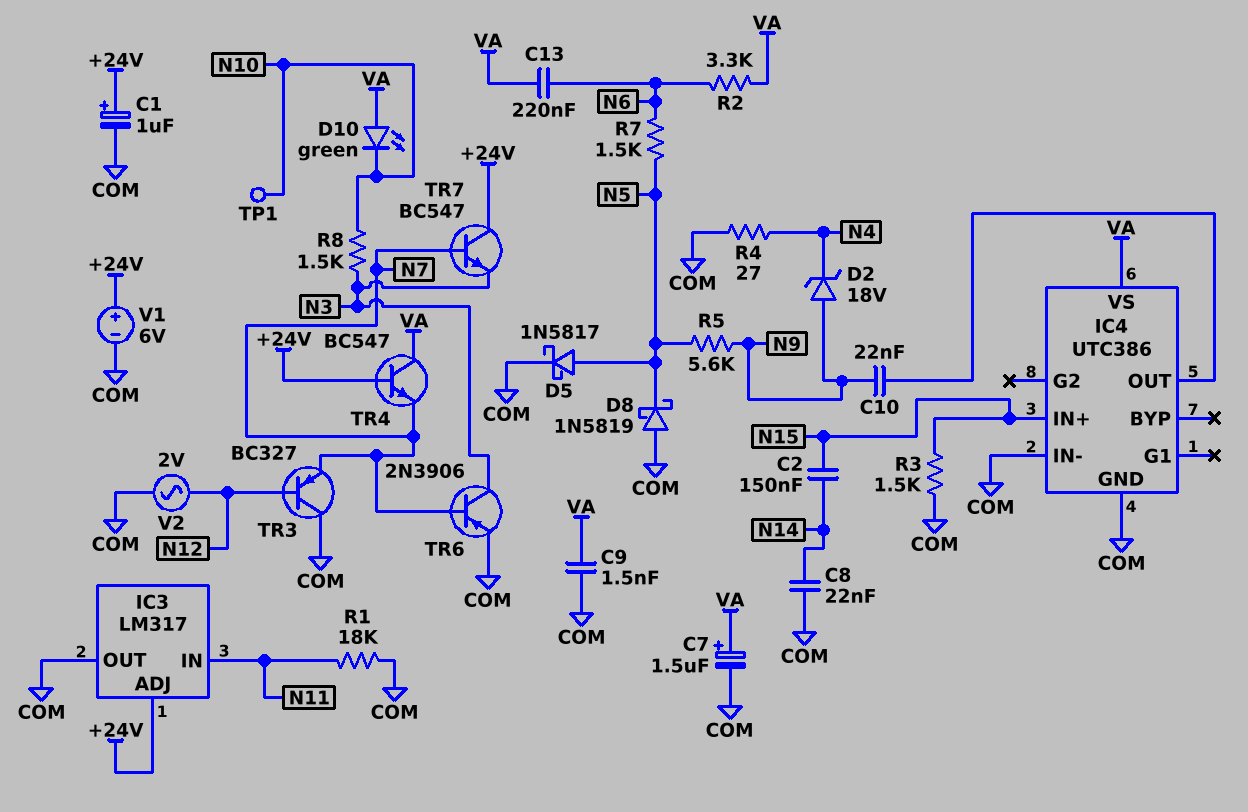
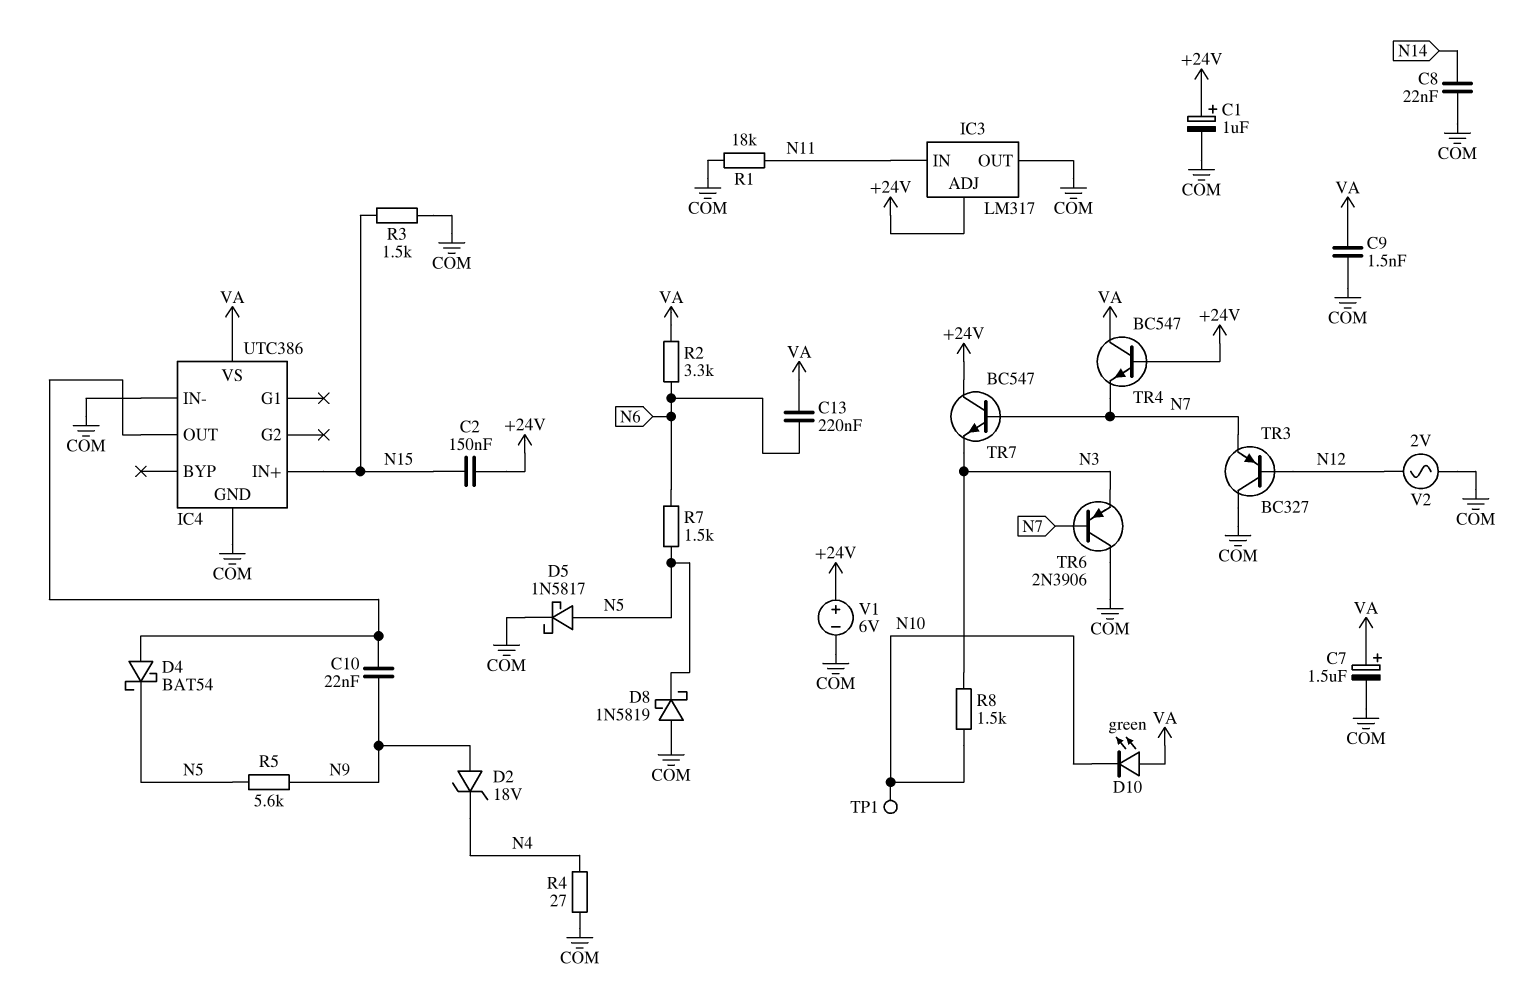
C2: 150nF (N14, N15) -> 150nF (+24V, N15)
D4: none -> schottky BAT54 (A IC4/OUT, K N5)
TR6: PNP 2N3906 (B N7, C N3, E COM) -> PNP 2N3906 (B N7, C COM, E N3)

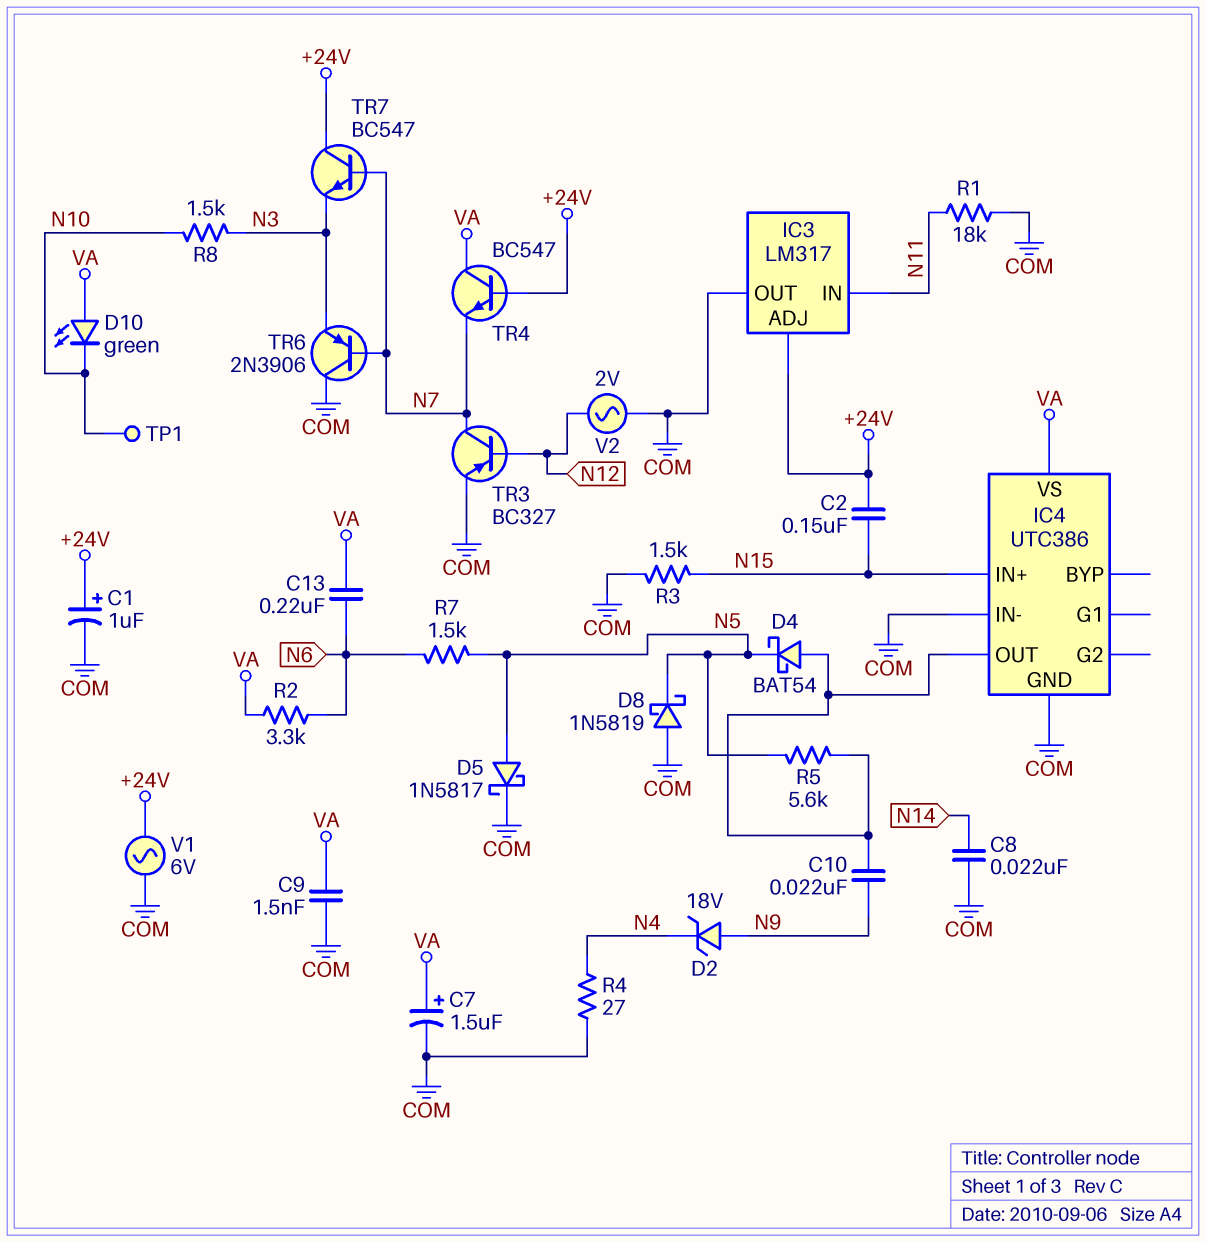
R5: 5.6k (N5, N9) -> 5.6k (IC4/OUT, N5)
TR3: PNP BC327 (B N12, C COM, E N7) -> PNP BC327 (B N12, C N7, E COM)
V1: 6V (plus +24V, minus COM) -> AC 6V (+24V, COM)

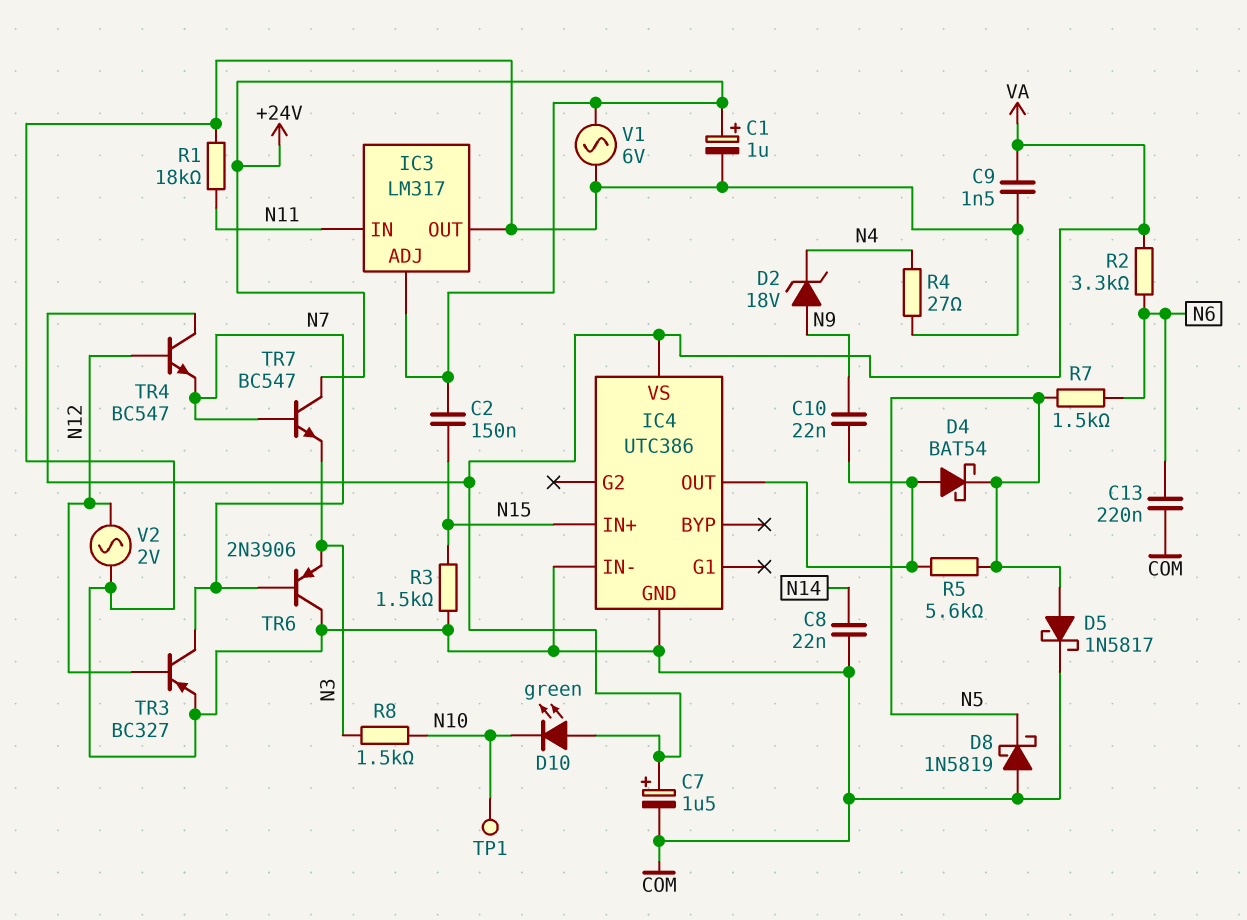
C13: 220nF (N6, VA) -> 220nF (COM, N6)
TR4: NPN BC547 (B +24V, C VA, E N7) -> NPN BC547 (B N12, C VA, E N7)

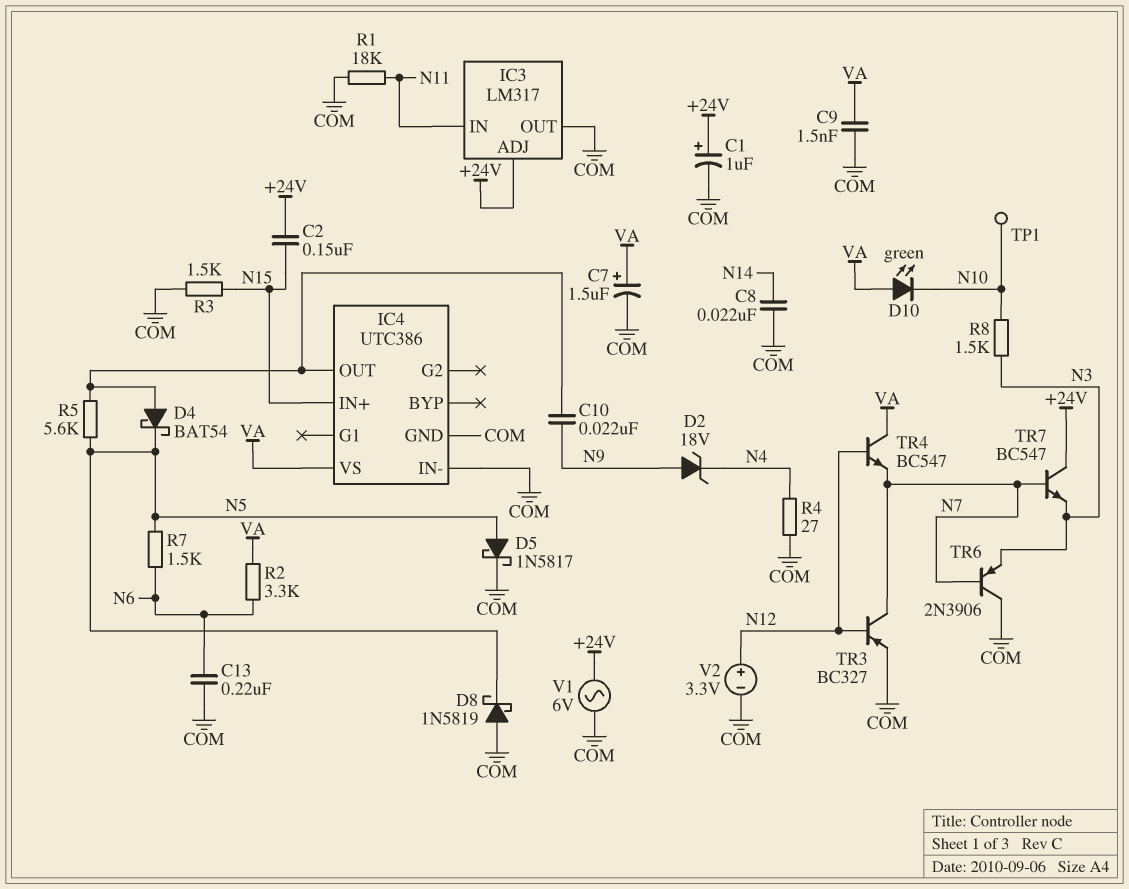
V2: AC 2V (COM, N12) -> 3.3V (plus N12, minus COM)

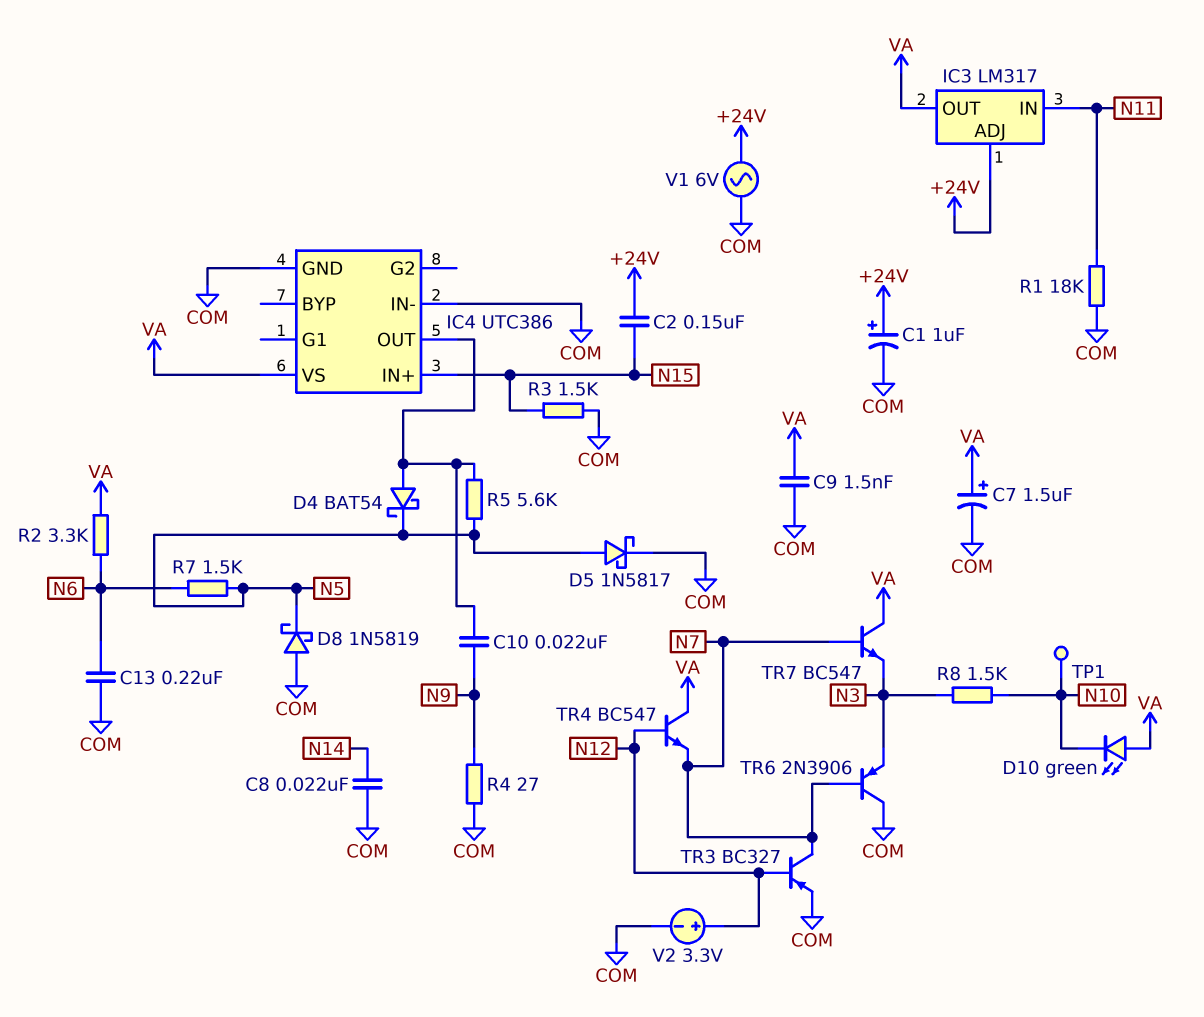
D2: zener 18V (A N9, K N4) -> none
IC3 pin OUT: COM -> VA
R4: 27 (COM, N4) -> 27 (COM, N9)
TR7: NPN BC547 (B N7, C +24V, E N3) -> NPN BC547 (B N7, C VA, E N3)

